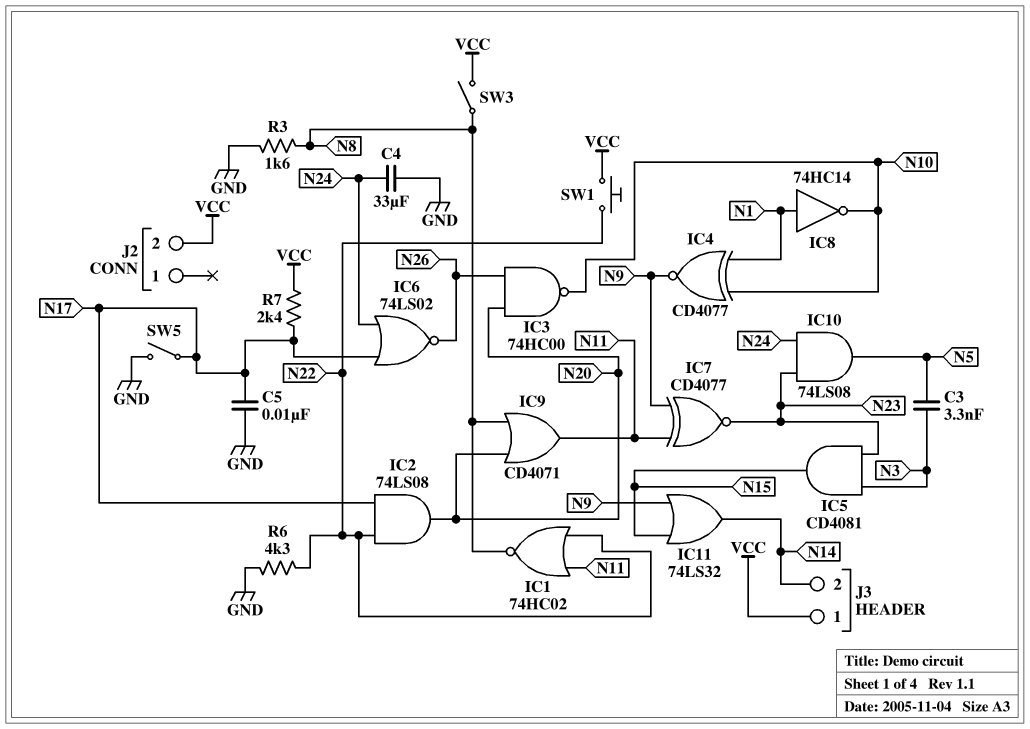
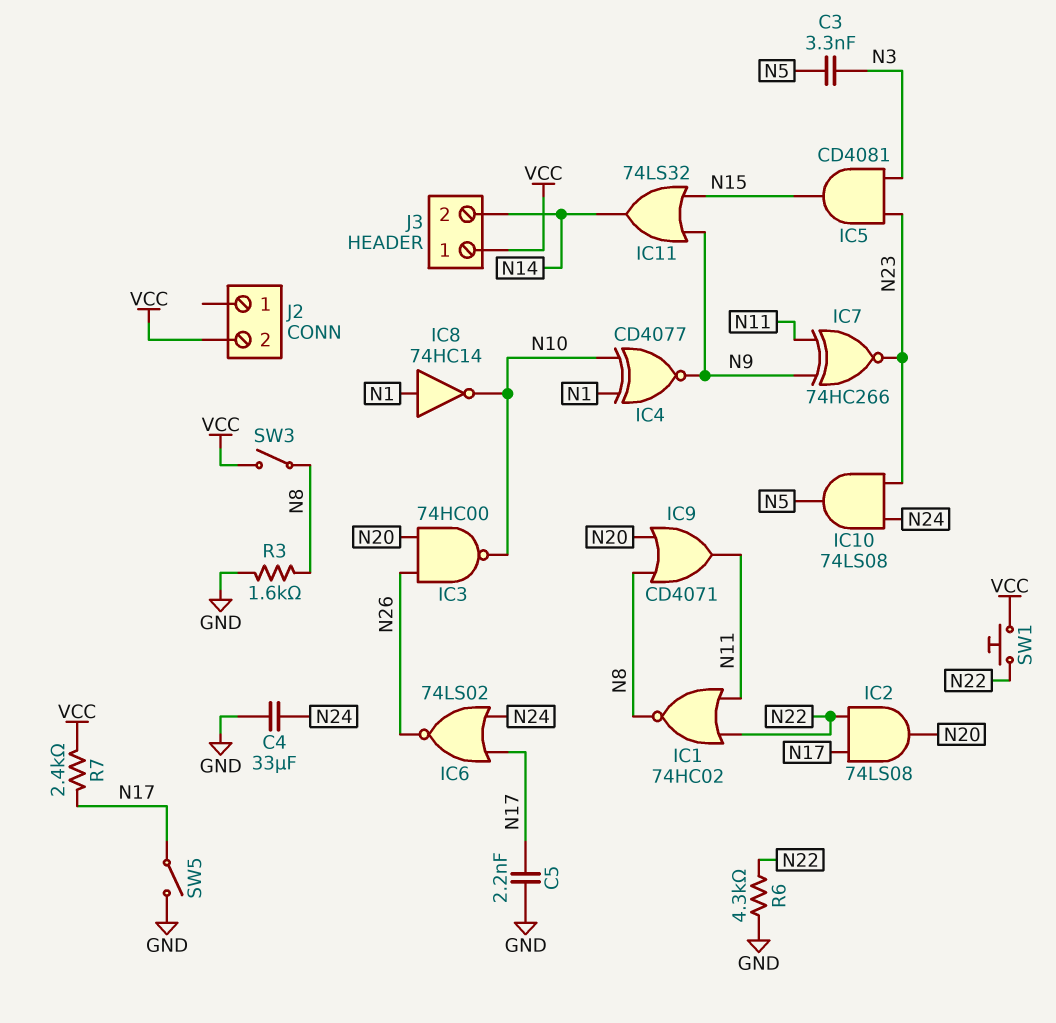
C5: 10nF (GND, N17) -> 2.2nF (GND, N17)
IC7: XNOR CD4077 (in N9, in N11, out N23) -> XNOR 74HC266 (in N9, in N11, out N23)

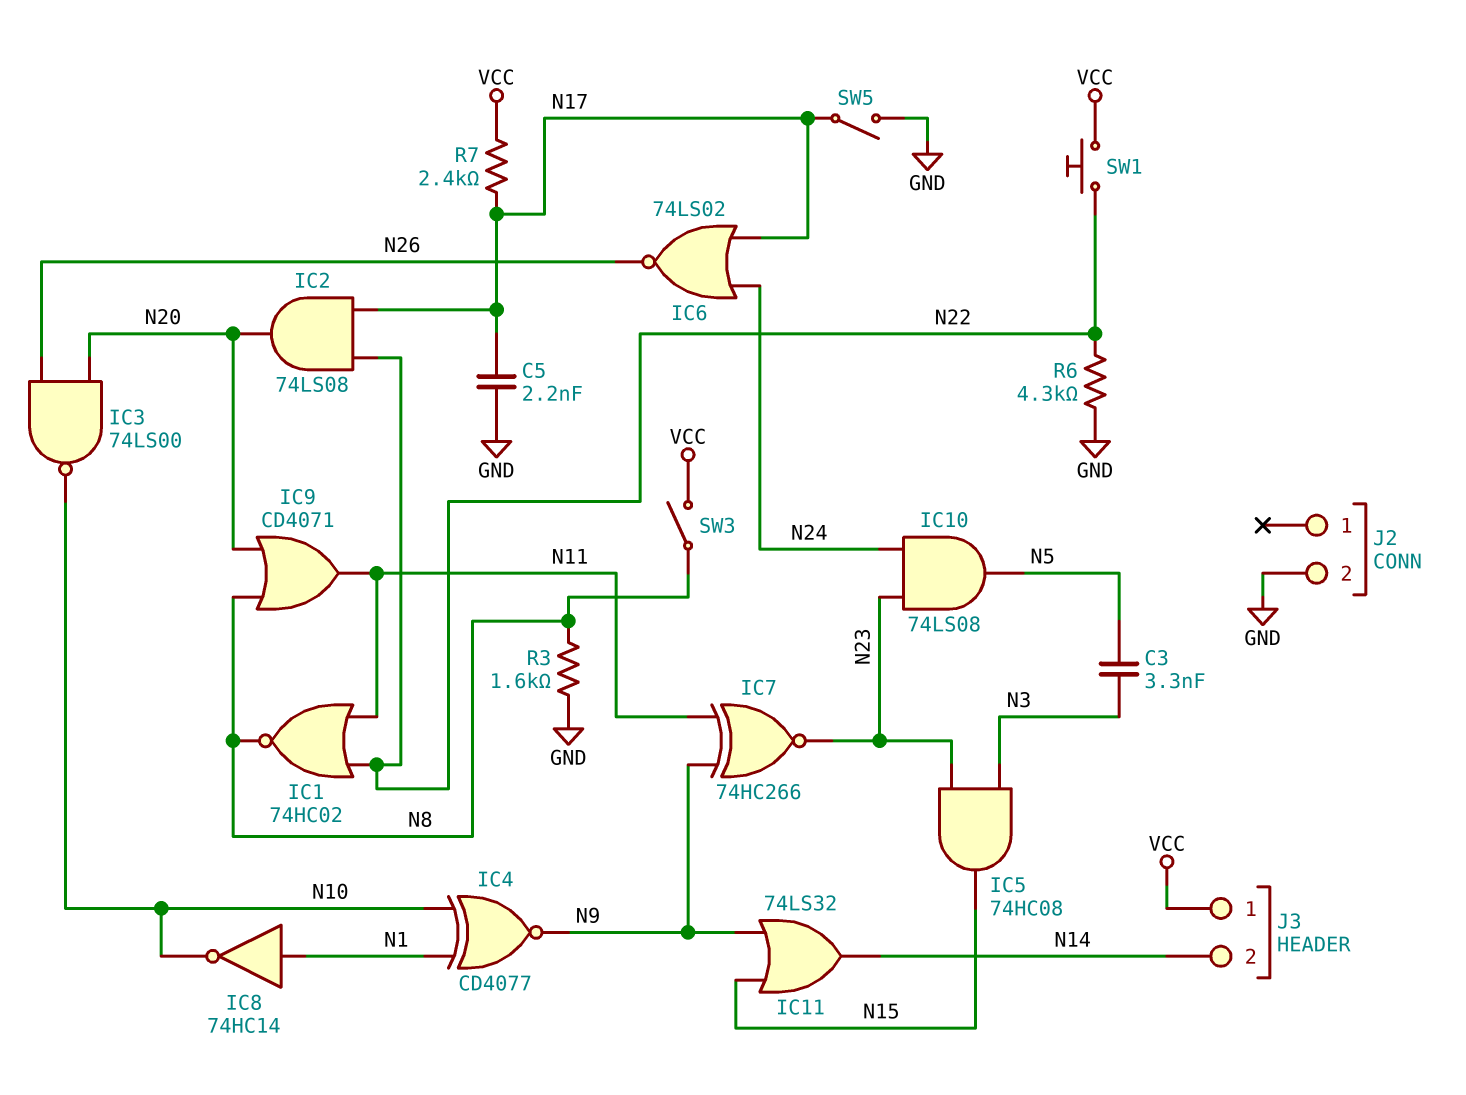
C4: 33uF (GND, N24) -> none
IC3: NAND 74HC00 (in N20, in N26, out N10) -> NAND 74LS00 (in N20, in N26, out N10)
IC5: AND CD4081 (in N3, in N23, out N15) -> AND 74HC08 (in N3, in N23, out N15)
J2 pin 2: VCC -> GND

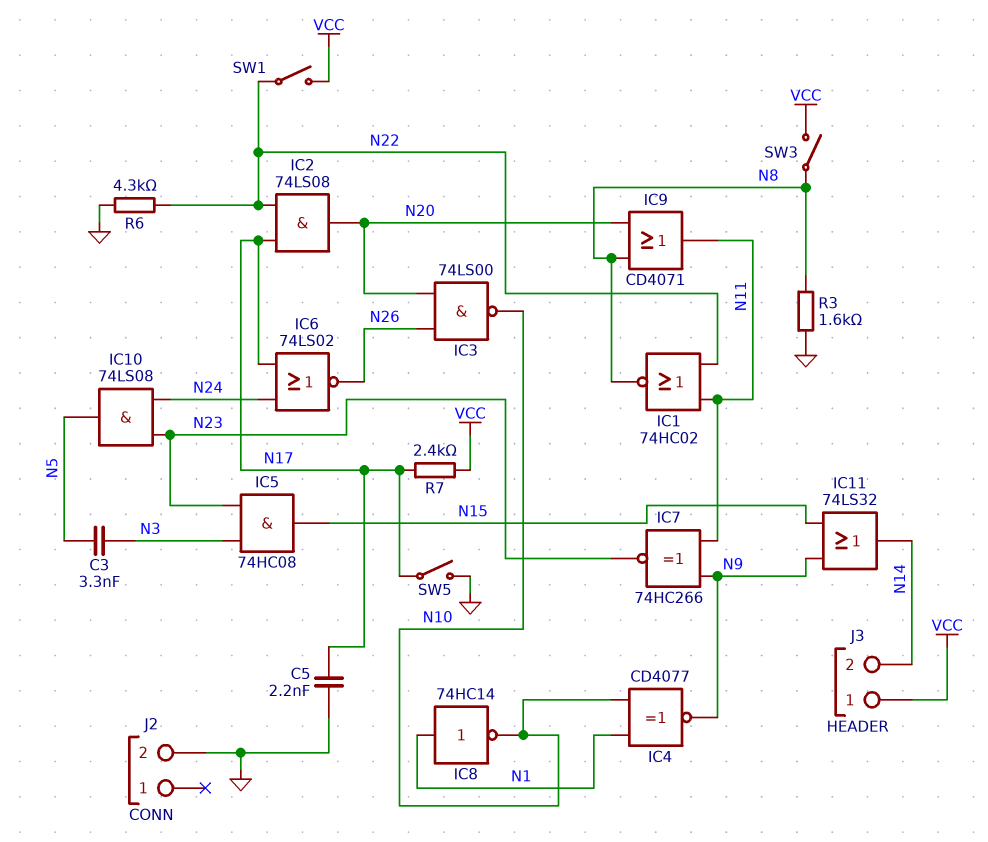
SW1: button (N22, VCC) -> switch (N22, VCC)

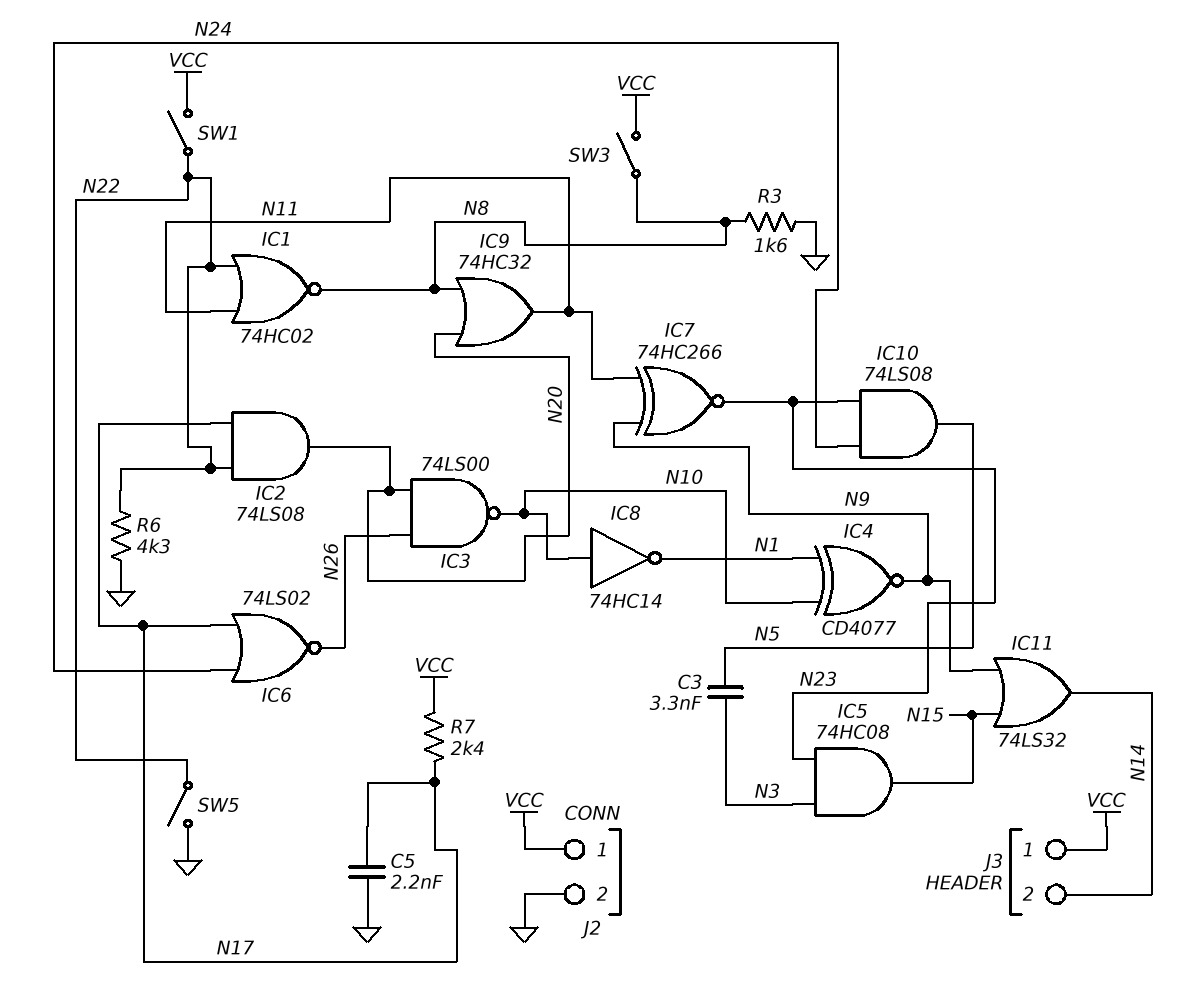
IC8: NOT 74HC14 (in N1, out N10) -> NOT 74HC14 (in N10, out N1)
IC9: OR CD4071 (in N8, in N20, out N11) -> OR 74HC32 (in N8, in N20, out N11)
J2 pin 1: none -> VCC
SW5: switch (GND, N17) -> switch (GND, N22)

